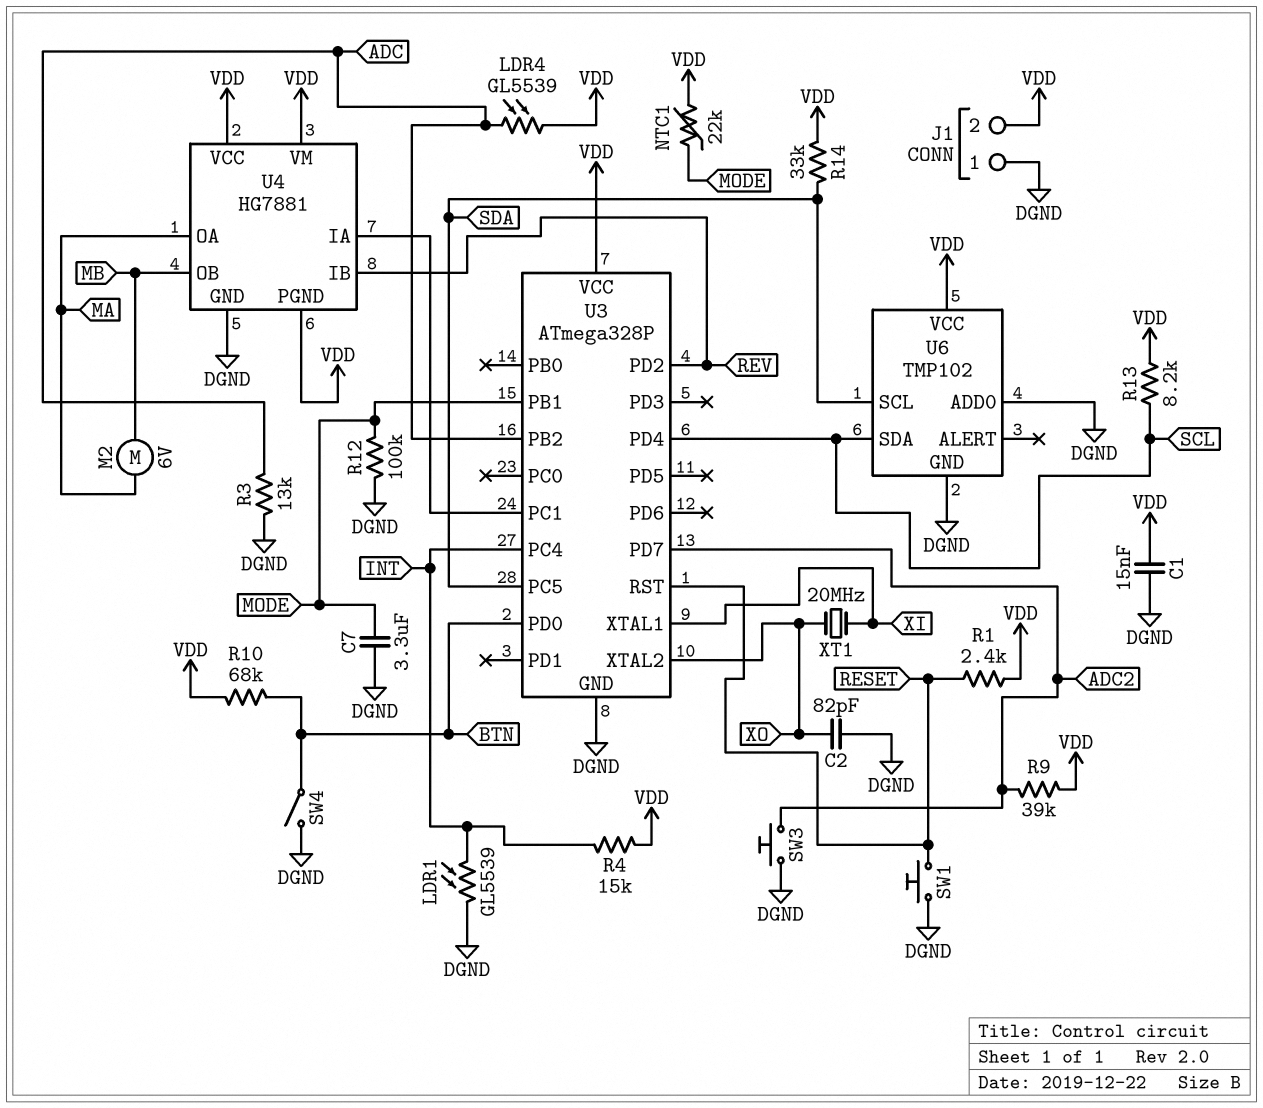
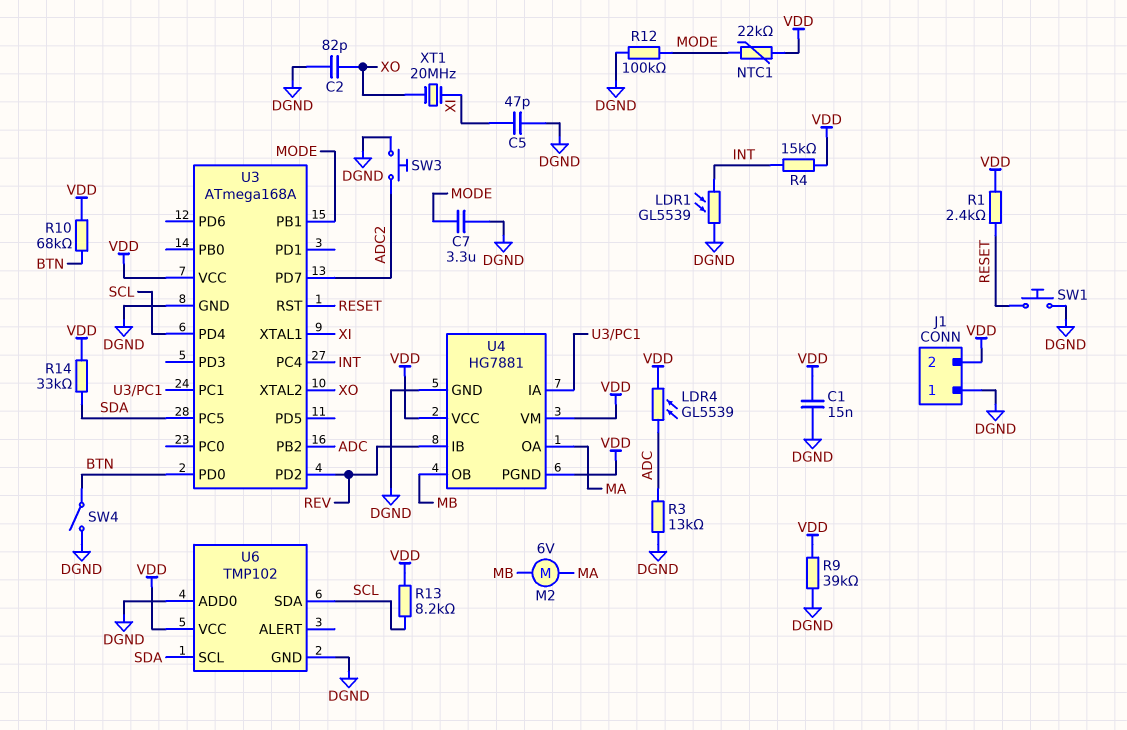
C5: none -> 47pF (DGND, XI)
R9: 39k (ADC2, VDD) -> 39k (DGND, VDD)
U3: ATmega328P -> ATmega168A

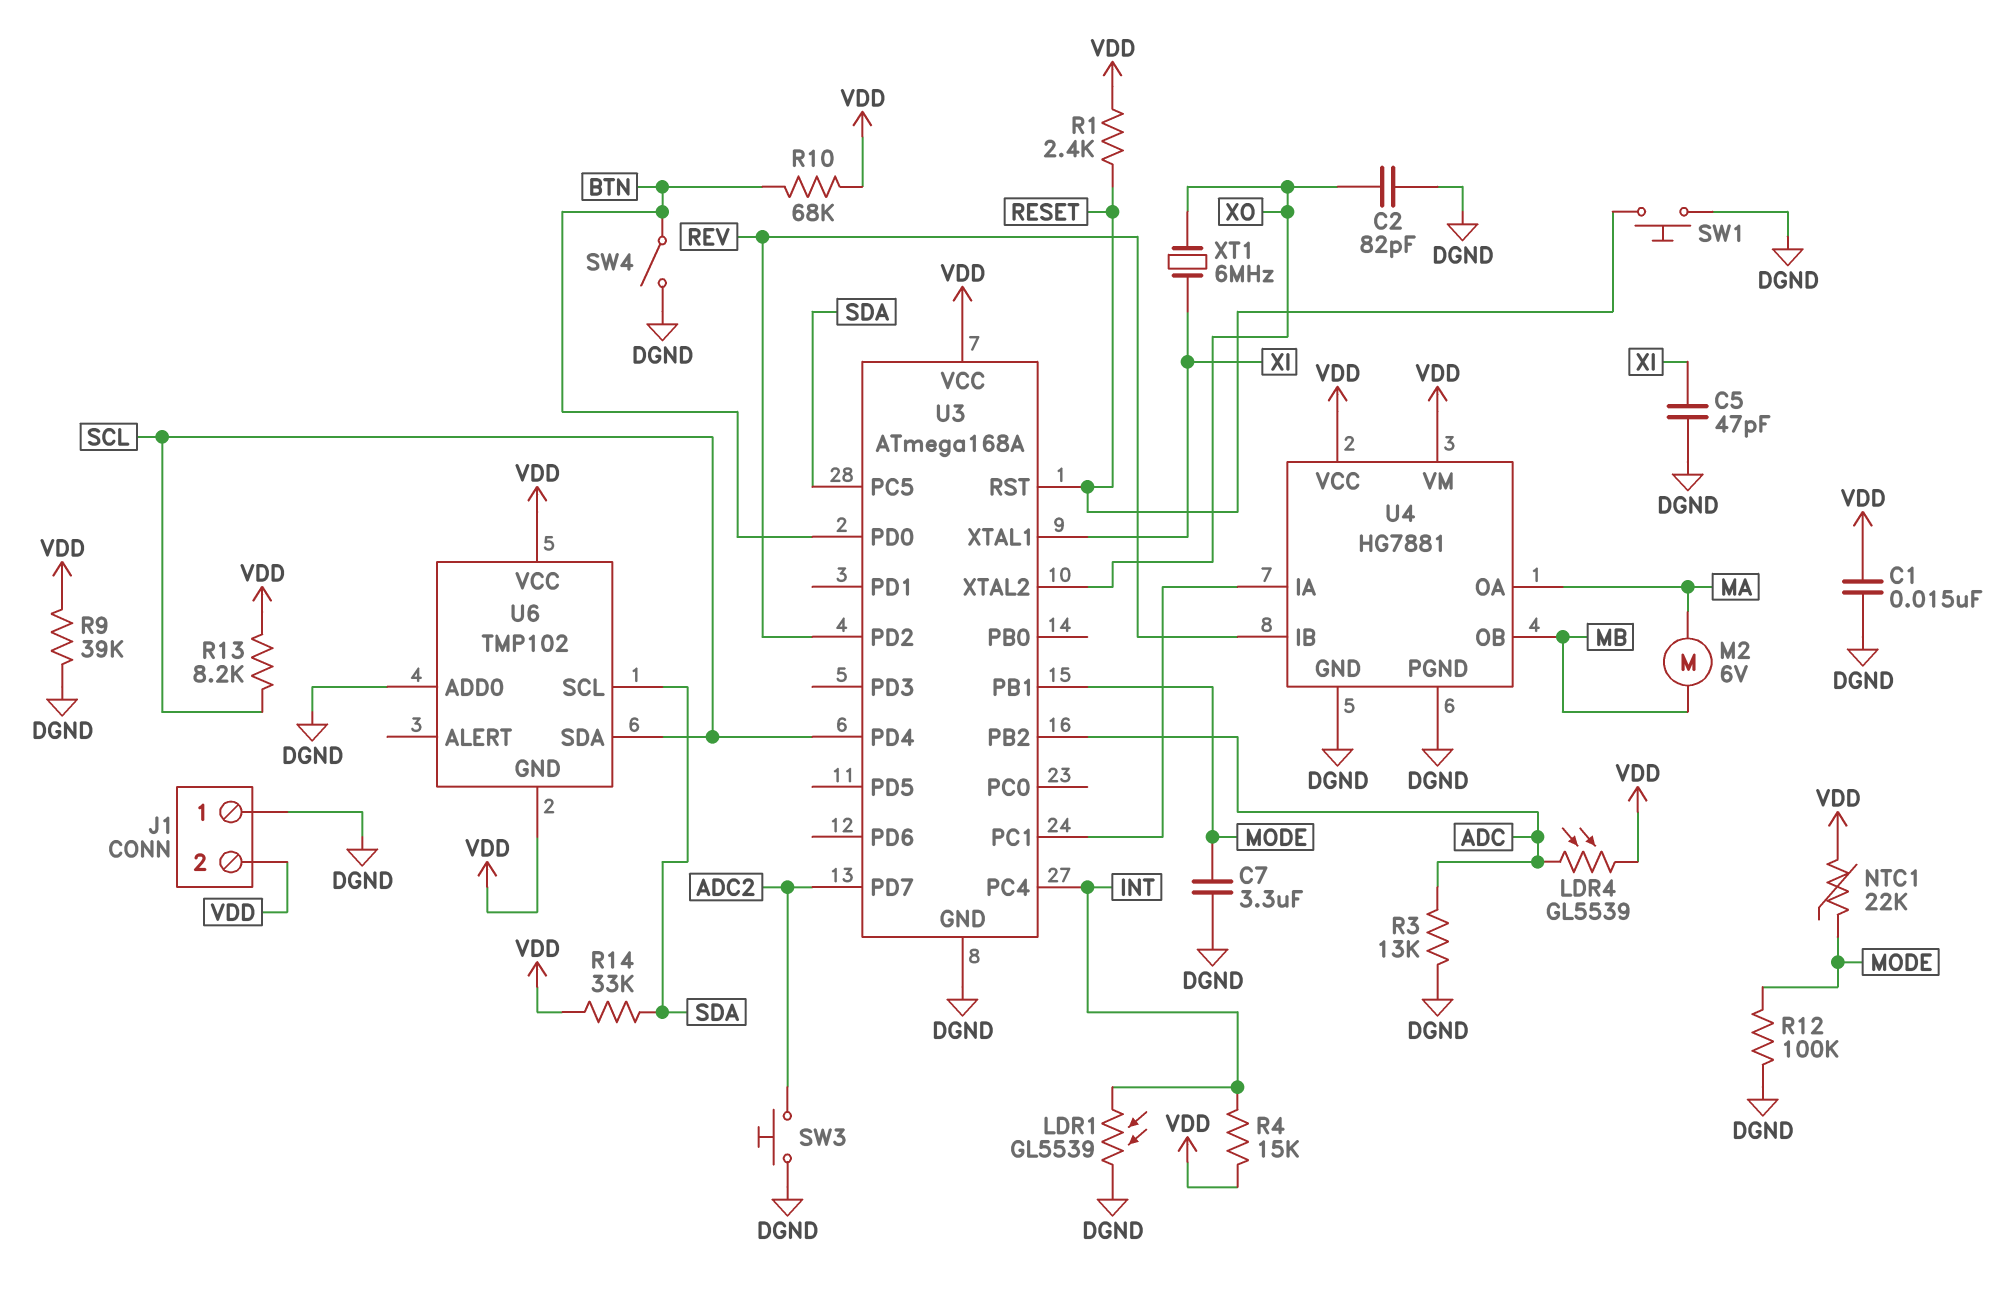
U4 pin PGND: VDD -> DGND
U6 pin GND: DGND -> VDD
XT1: 20MHz (XI, XO) -> 6MHz (XI, XO)

